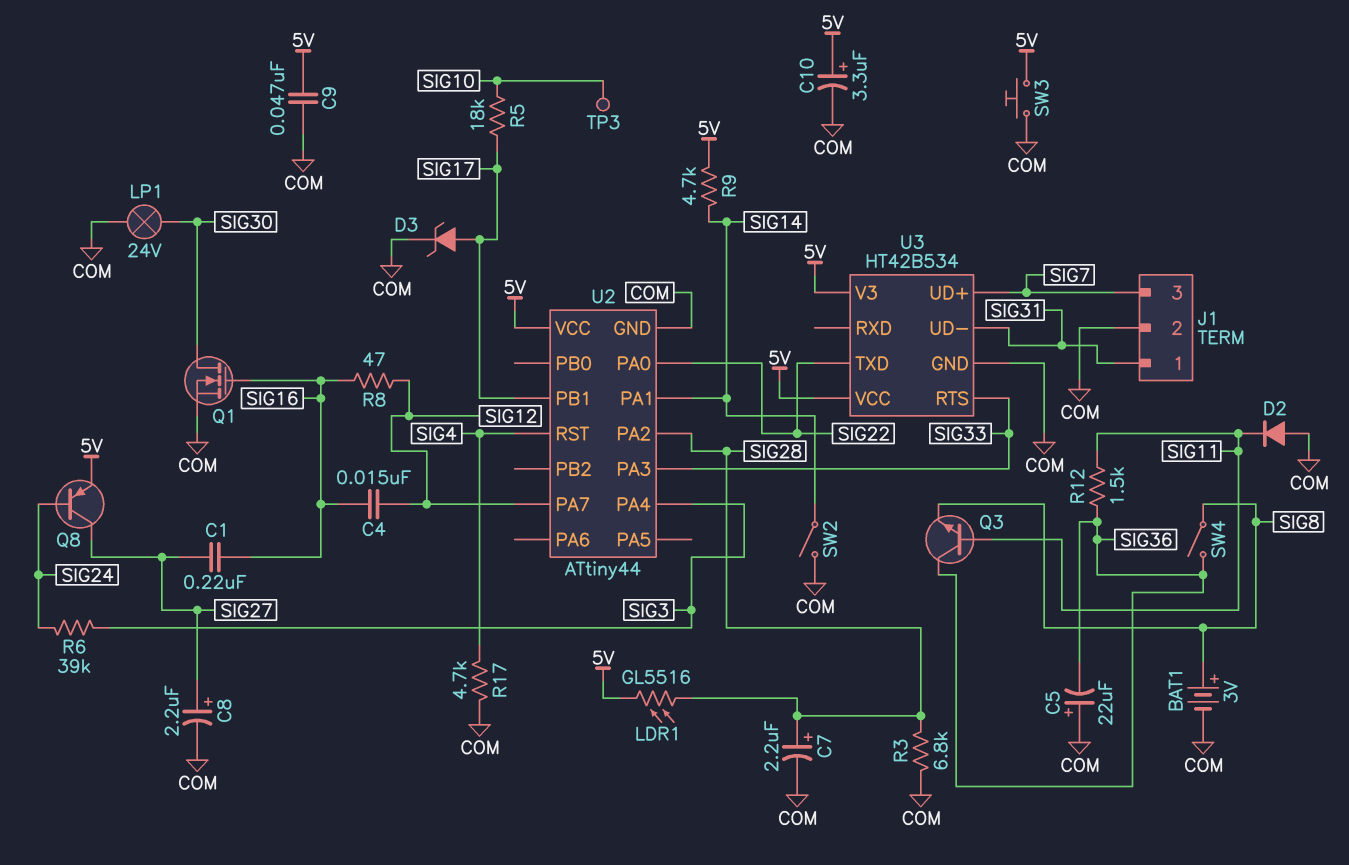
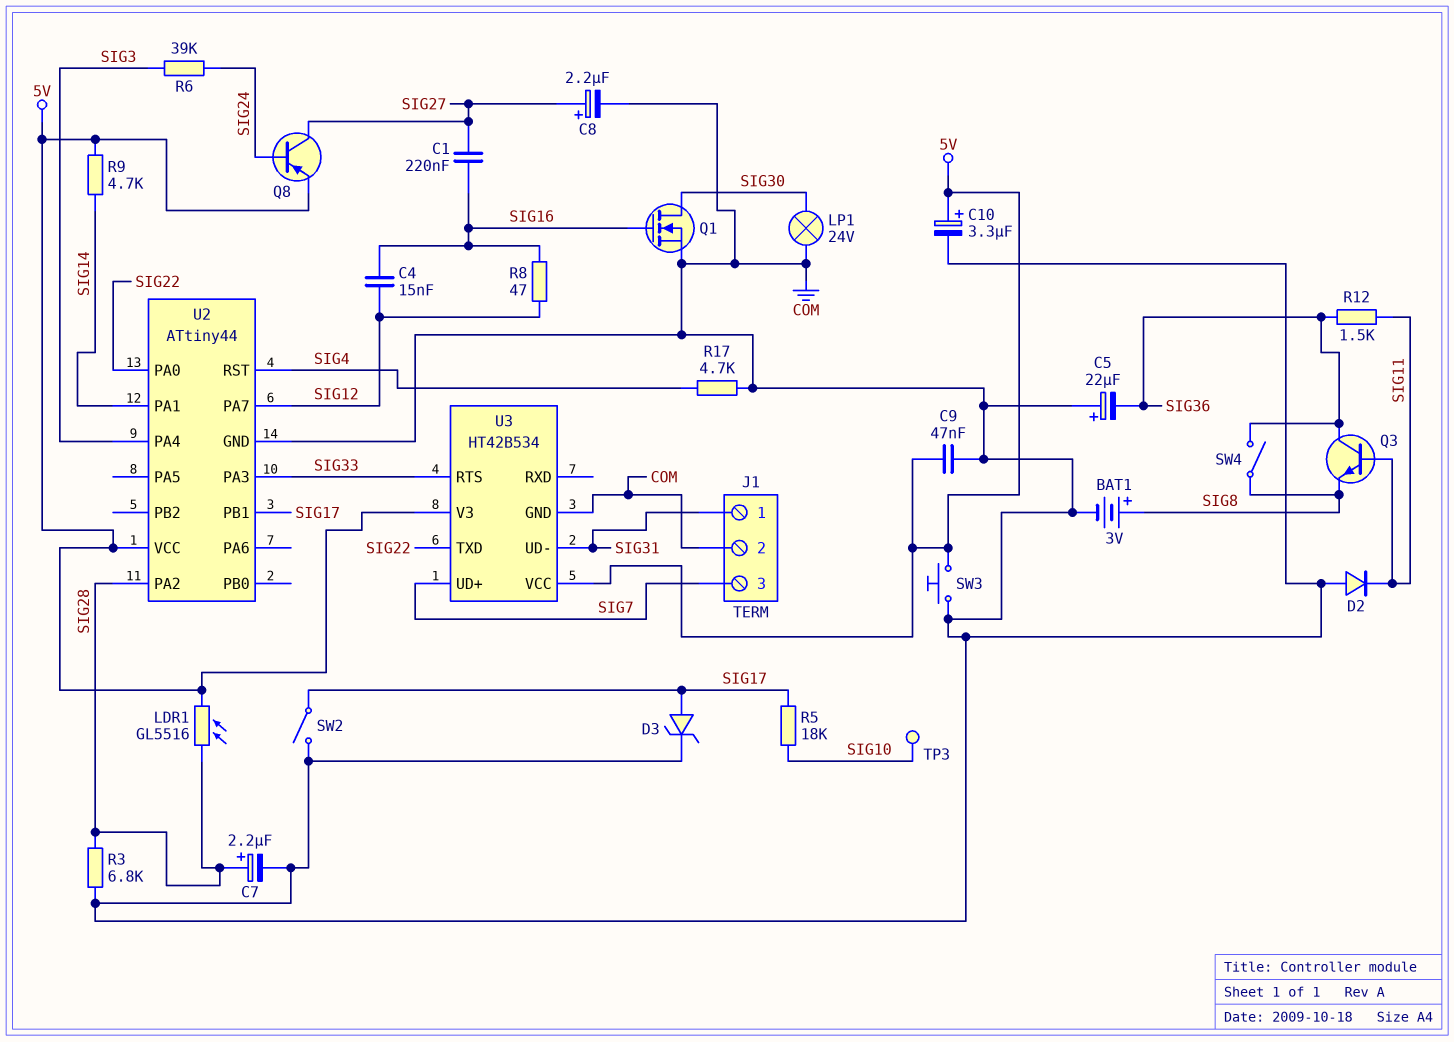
SW2: switch (COM, SIG14) -> switch (COM, SIG17)

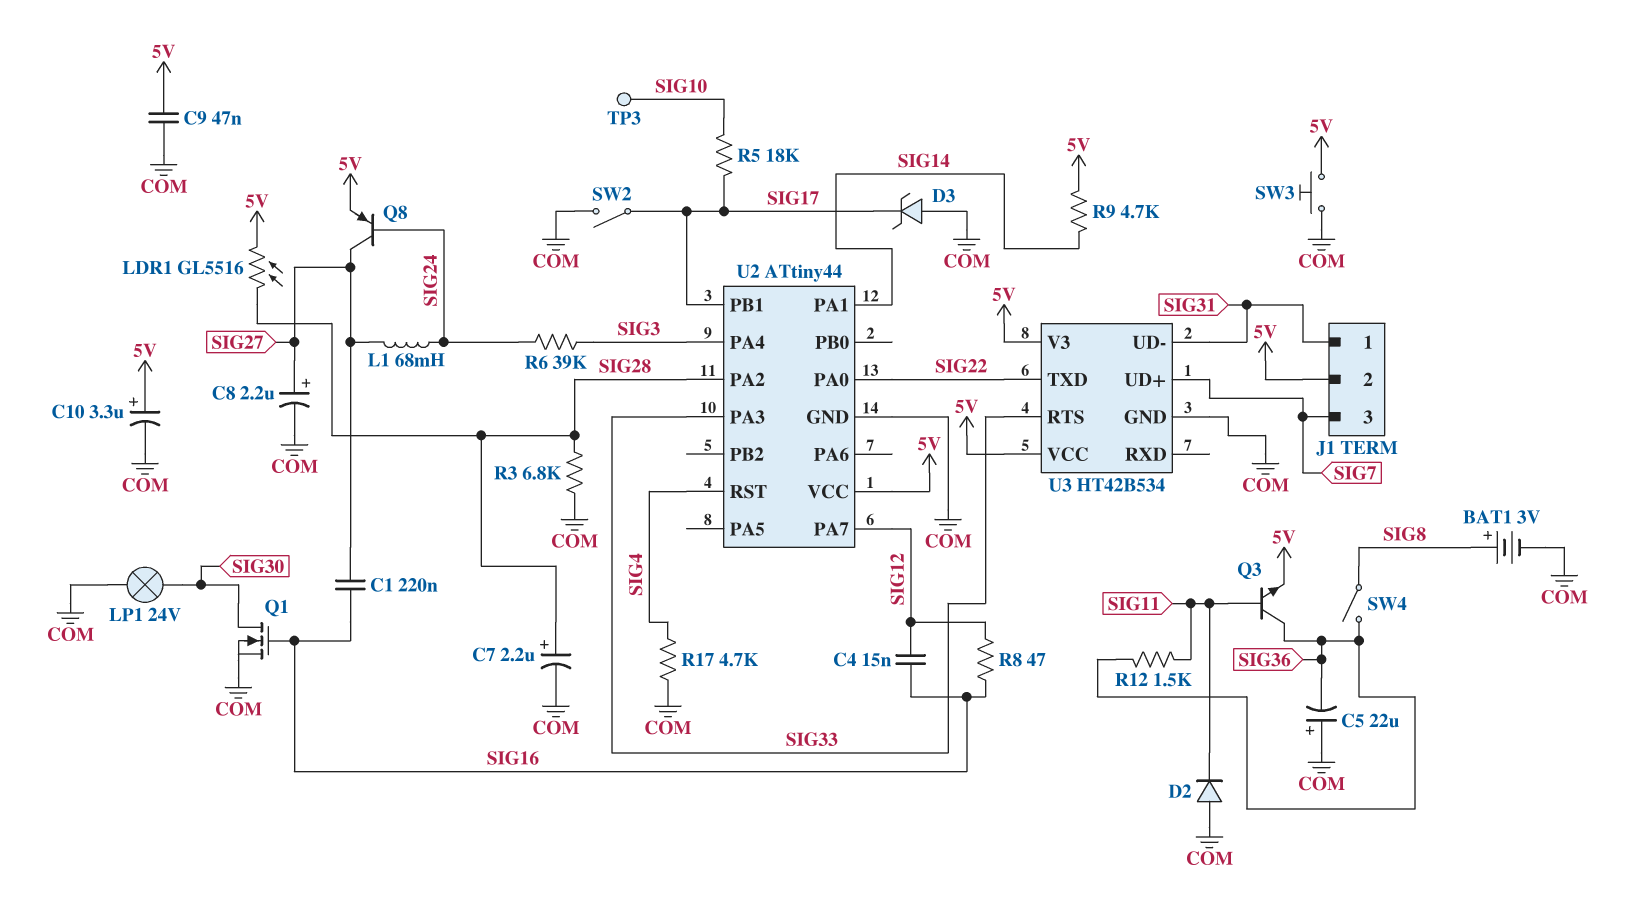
D3: zener (A SIG17, K COM) -> zener (A COM, K SIG17)
J1 pin 2: COM -> 5V
L1: none -> 68mH (SIG24, SIG27)
Q3: NPN (B SIG11, C SIG36, E SIG8) -> NPN (B SIG11, C SIG36, E 5V)

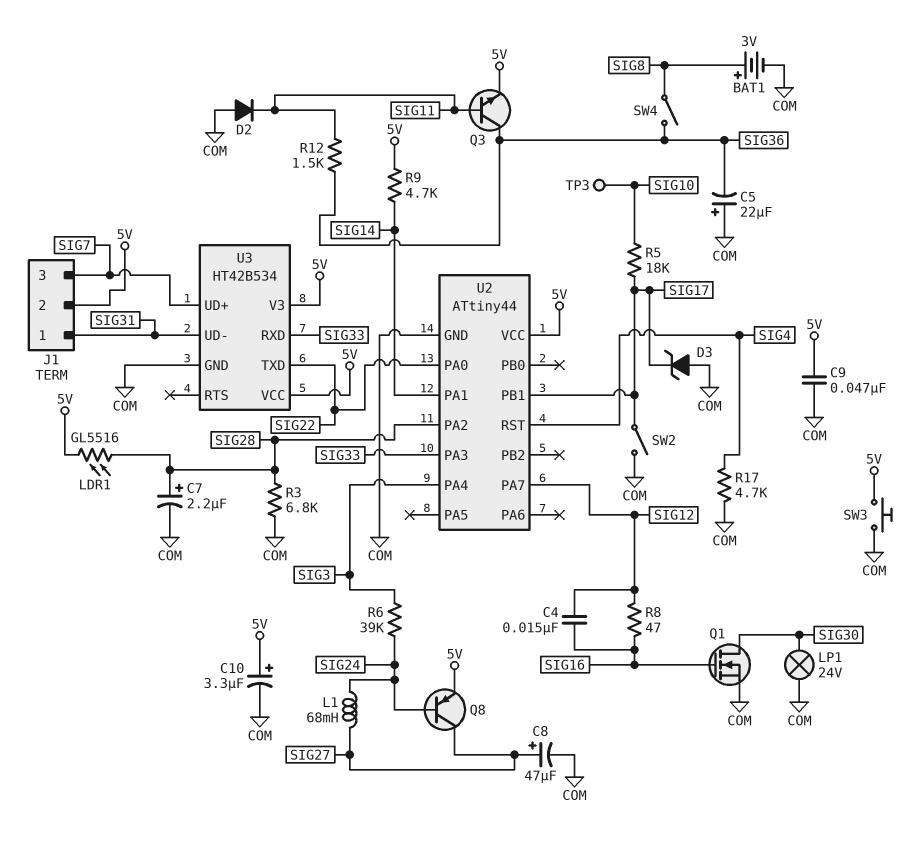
C1: 220nF (SIG16, SIG27) -> none
C8: 2.2uF (plus SIG27, minus COM) -> 47uF (plus SIG27, minus COM)
U3 pin RTS: SIG33 -> none
U3 pin RXD: none -> SIG33

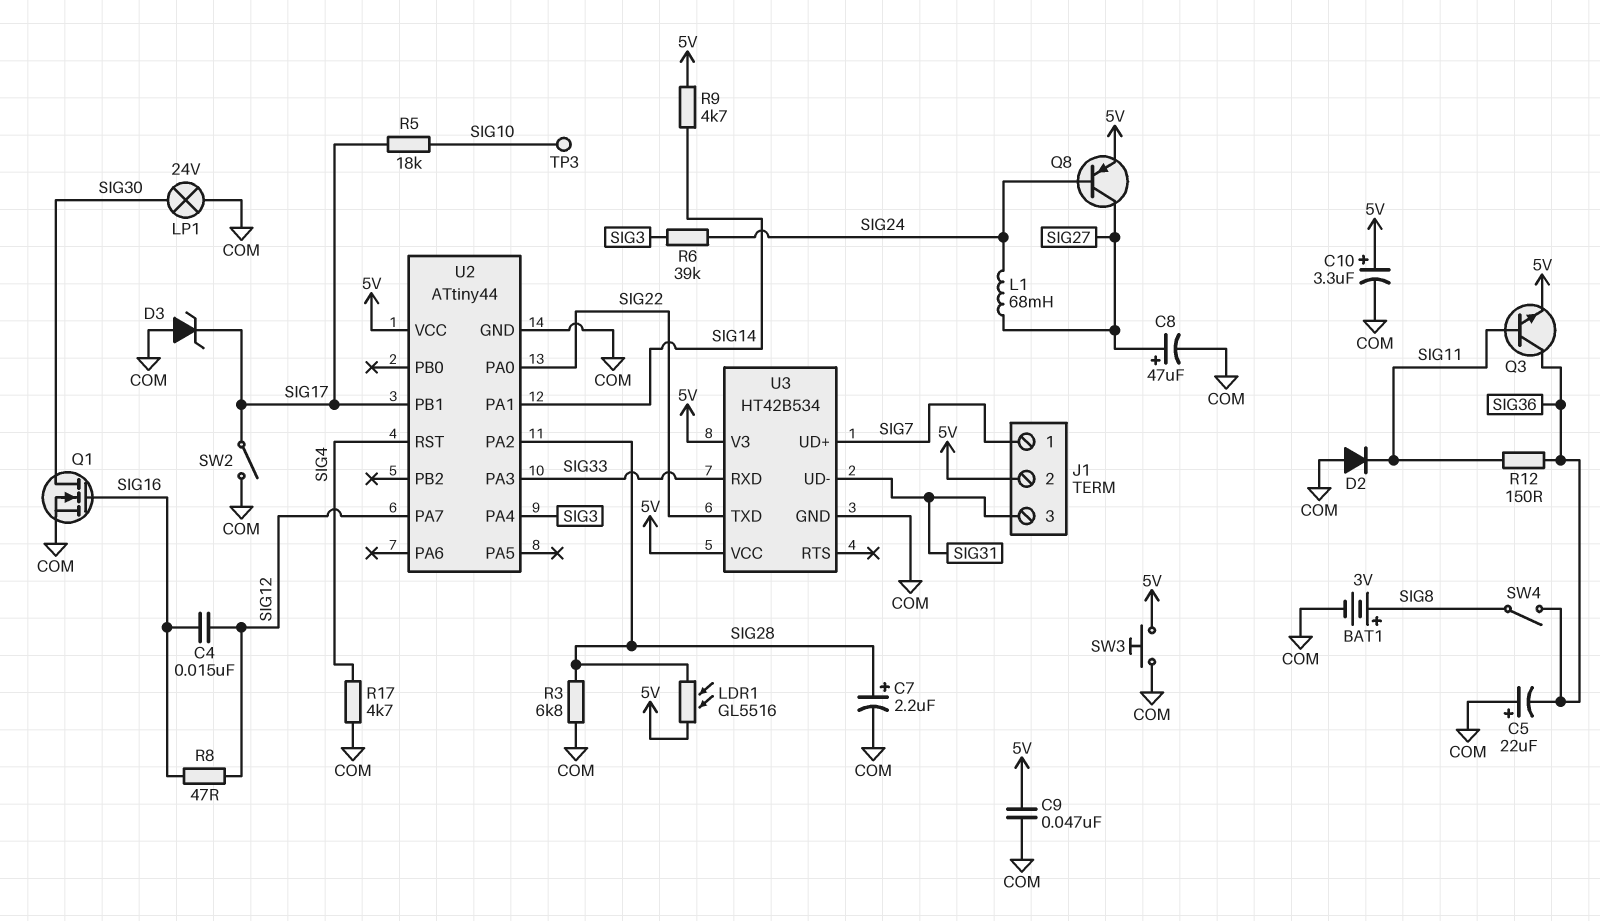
J1 pin 1: SIG31 -> SIG7
J1 pin 3: SIG7 -> SIG31
R12: 1.5k (SIG11, SIG36) -> 150 (SIG11, SIG36)

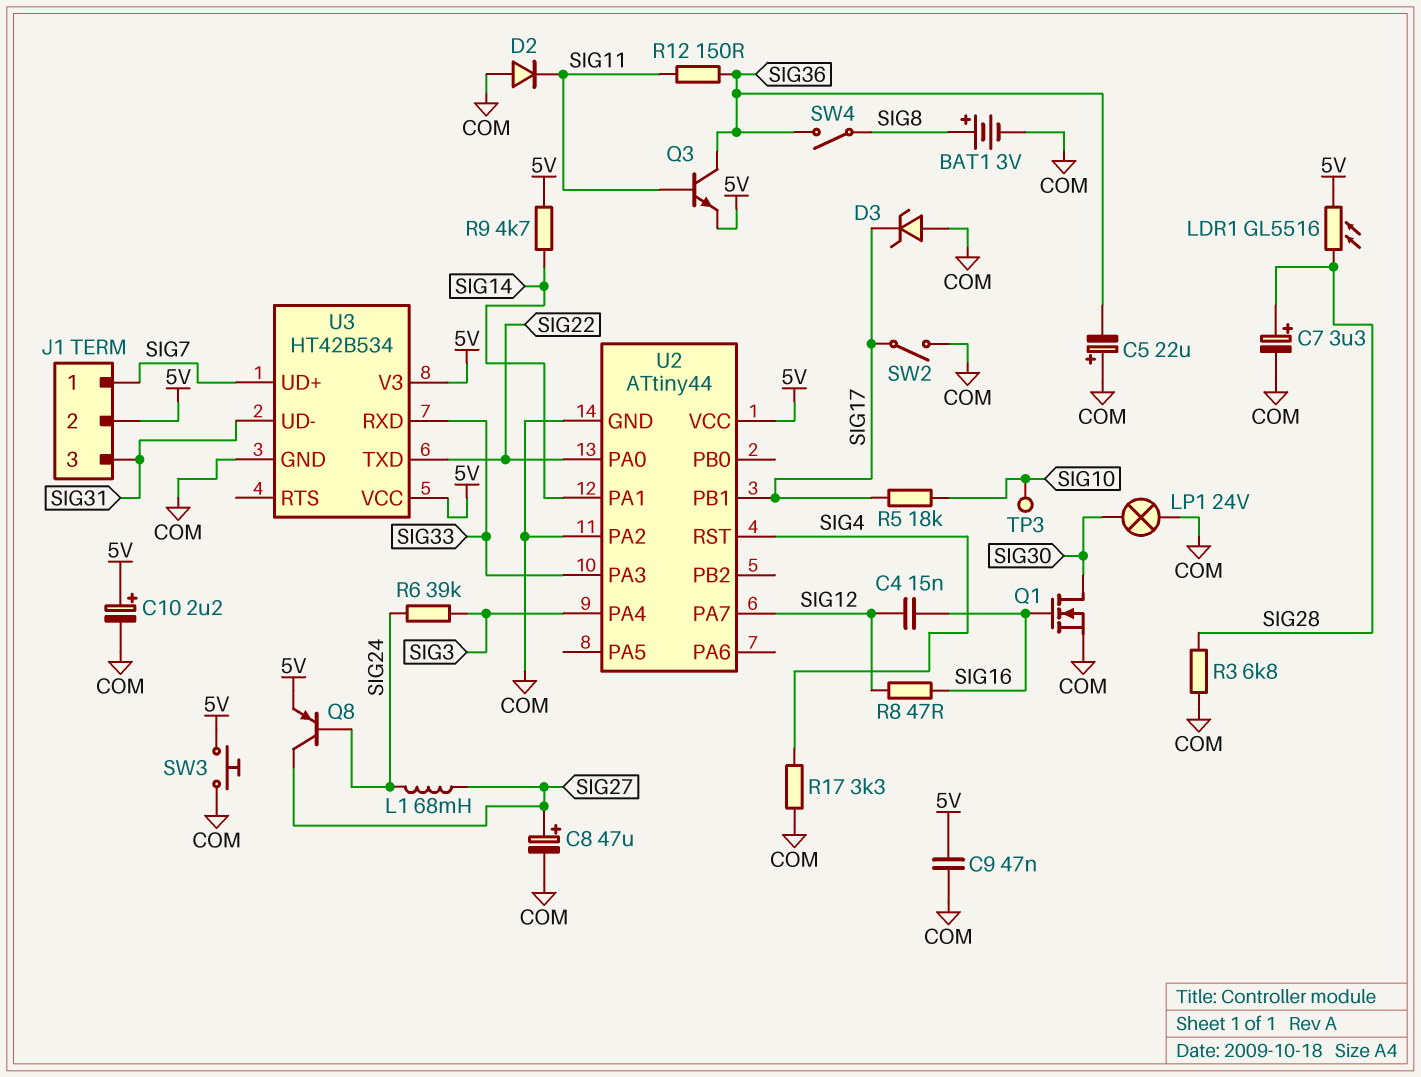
C7: 2.2uF (plus SIG28, minus COM) -> 3.3uF (plus SIG28, minus COM)
C10: 3.3uF (plus 5V, minus COM) -> 2.2uF (plus 5V, minus COM)
R17: 4.7k (COM, SIG4) -> 3.3k (COM, SIG4)
U2 pin PA2: SIG28 -> COM

